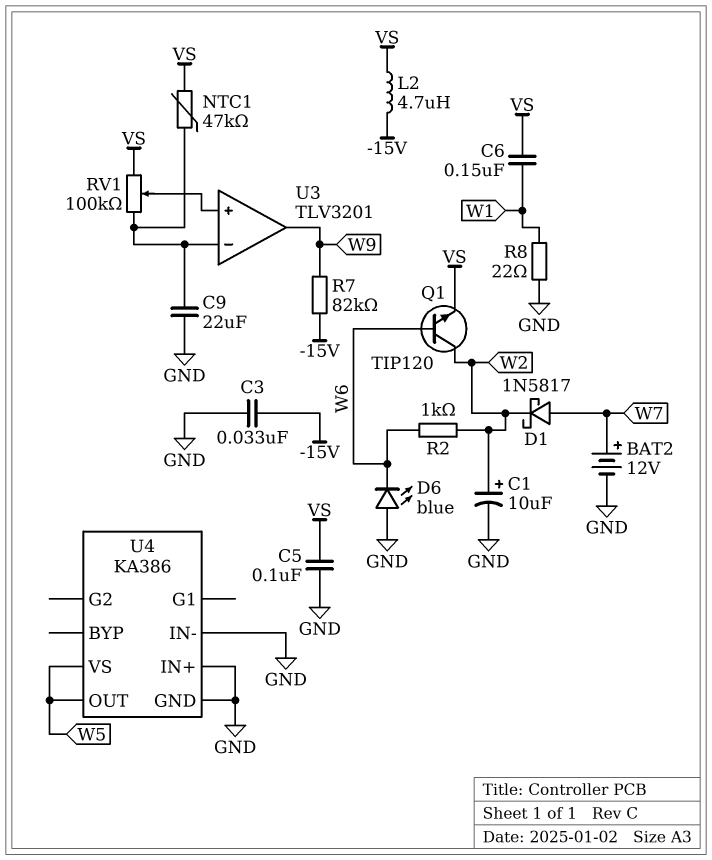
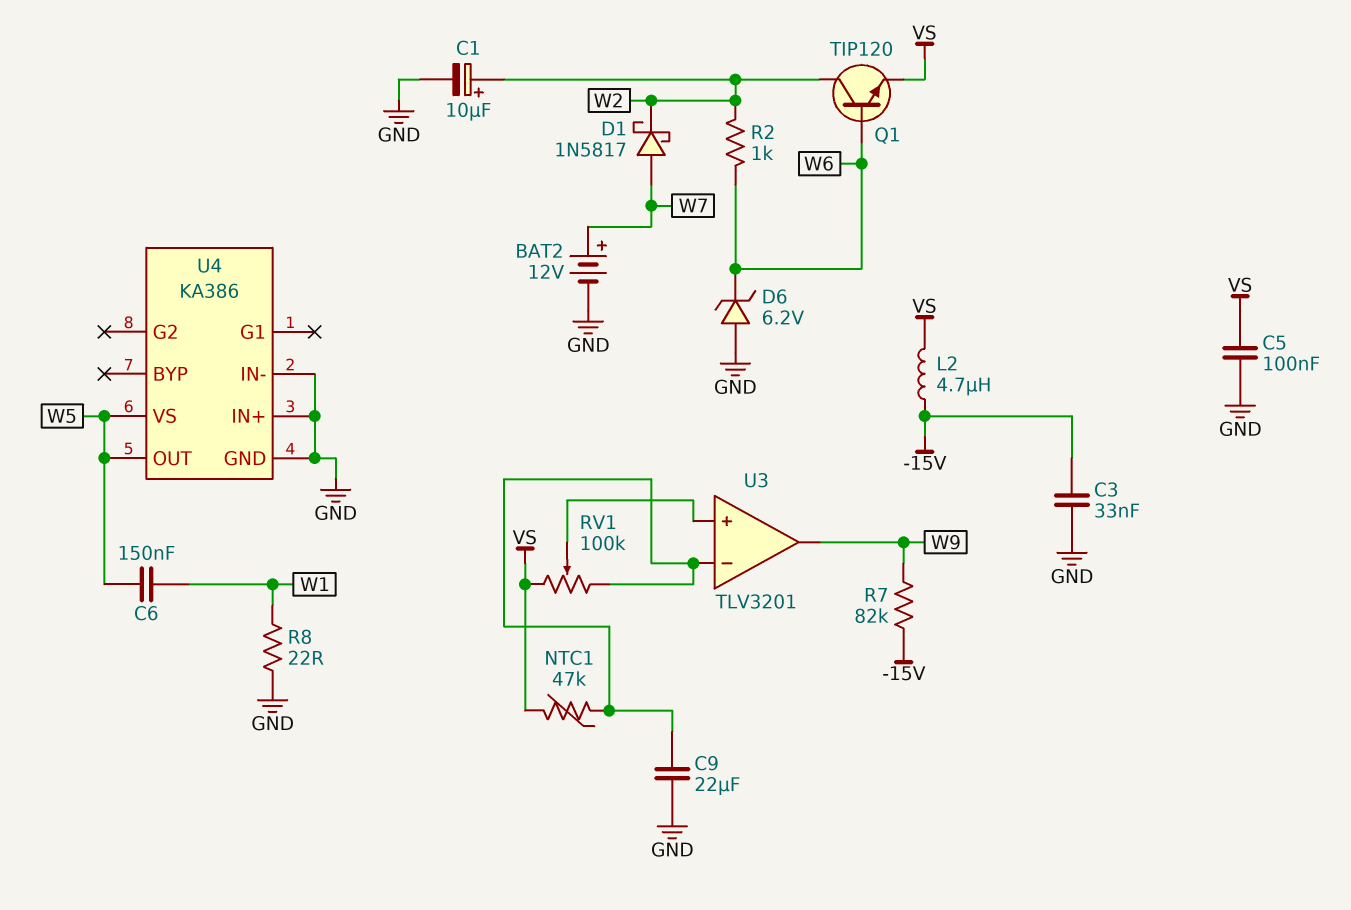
C6: 150nF (VS, W1) -> 150nF (W1, W5)
D6: LED blue (A GND, K W6) -> zener 6.2V (A GND, K W6)

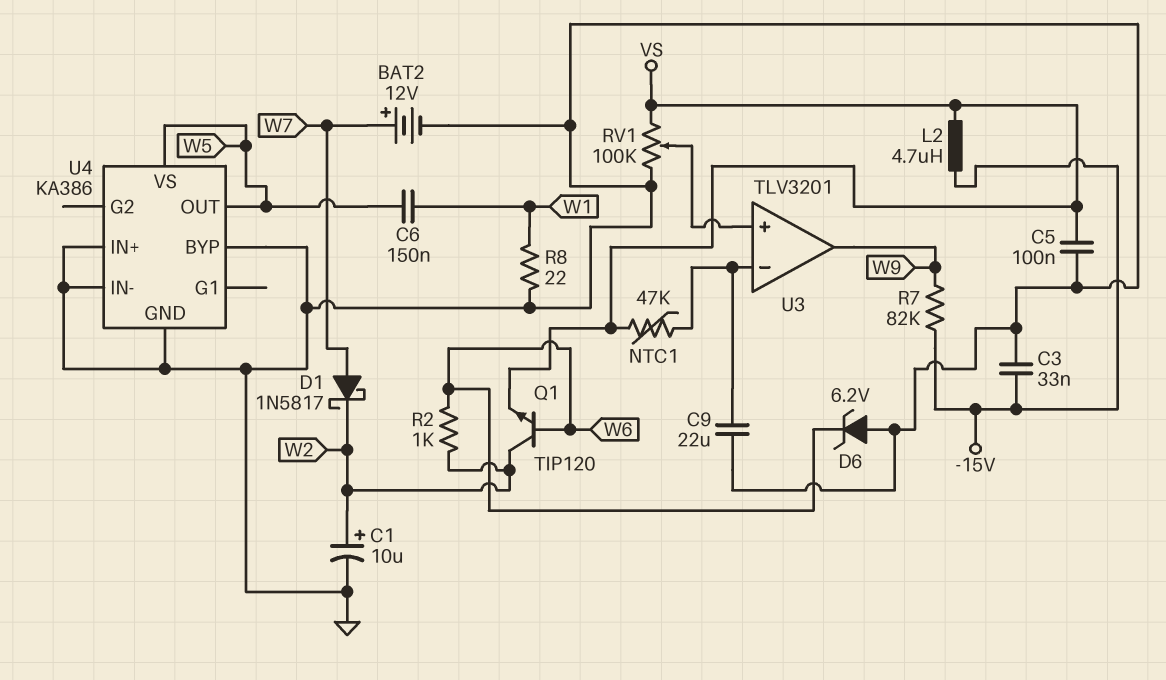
RV1: 100k (U3/in-, VS, wiper U3/in+) -> 100k (GND, VS, wiper U3/in+)
U4 pin BYP: none -> GND

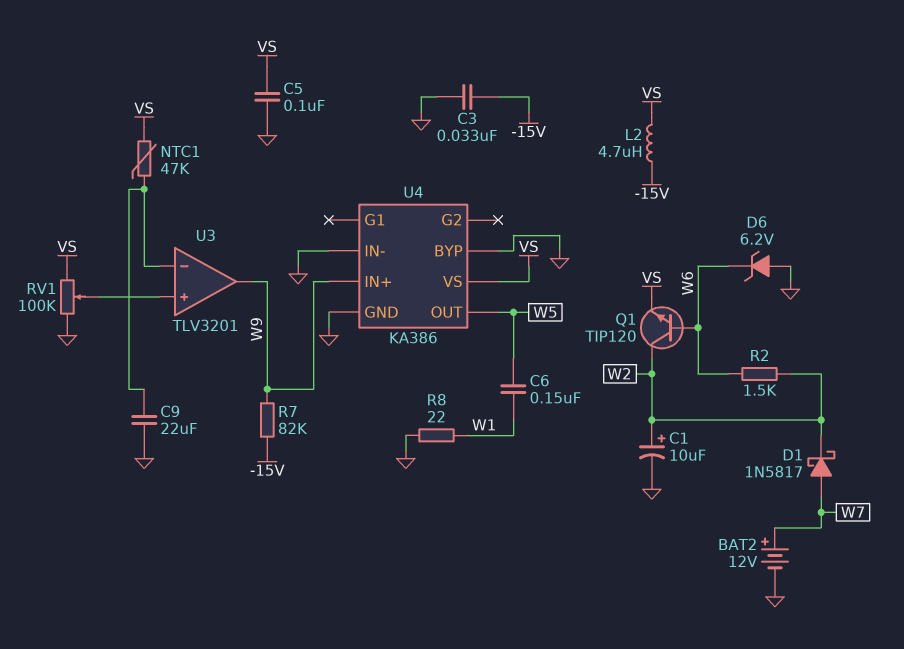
R2: 1k (W2, W6) -> 1.5k (W2, W6)
U4 pin IN+: GND -> W9
U4 pin VS: W5 -> VS

